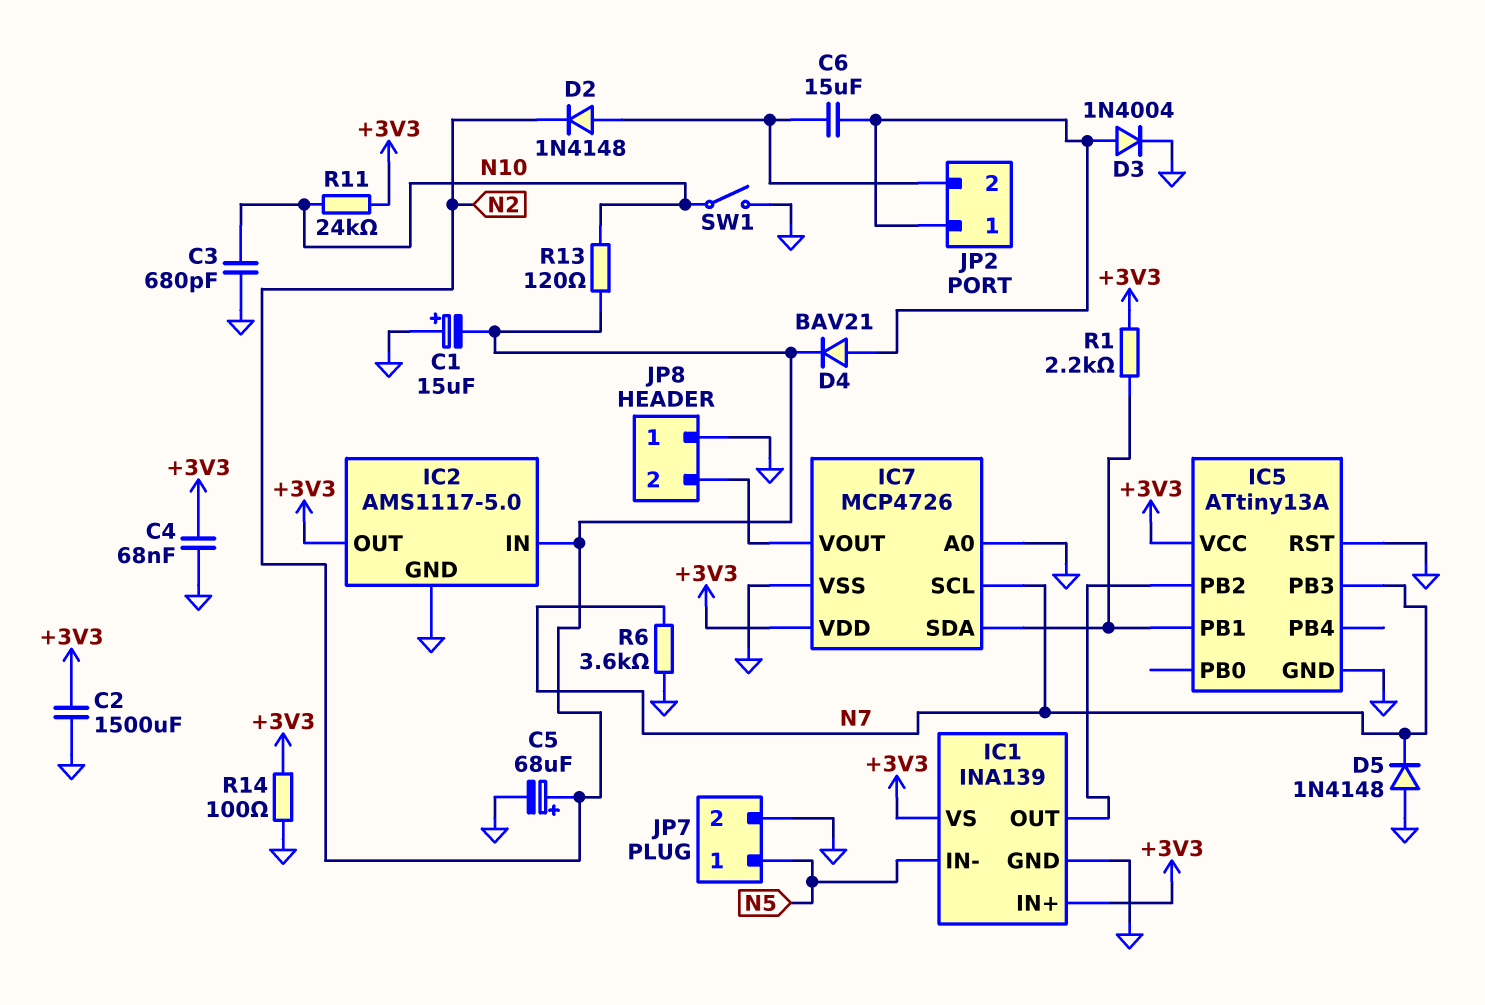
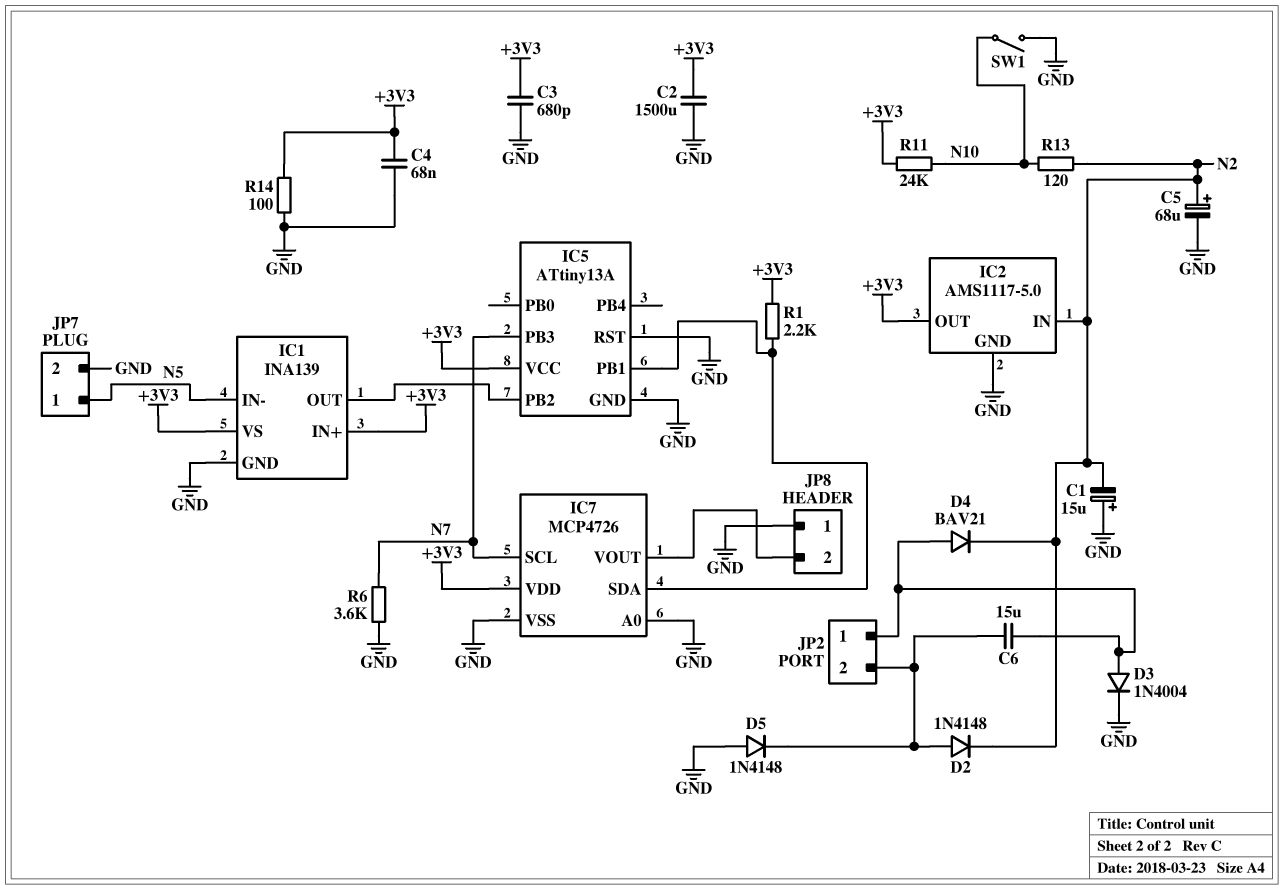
C3: 680pF (GND, N10) -> 680pF (+3V3, GND)
D5: diode 1N4148 (A GND, K N7) -> diode 1N4148 (A GND, K JP2/2)

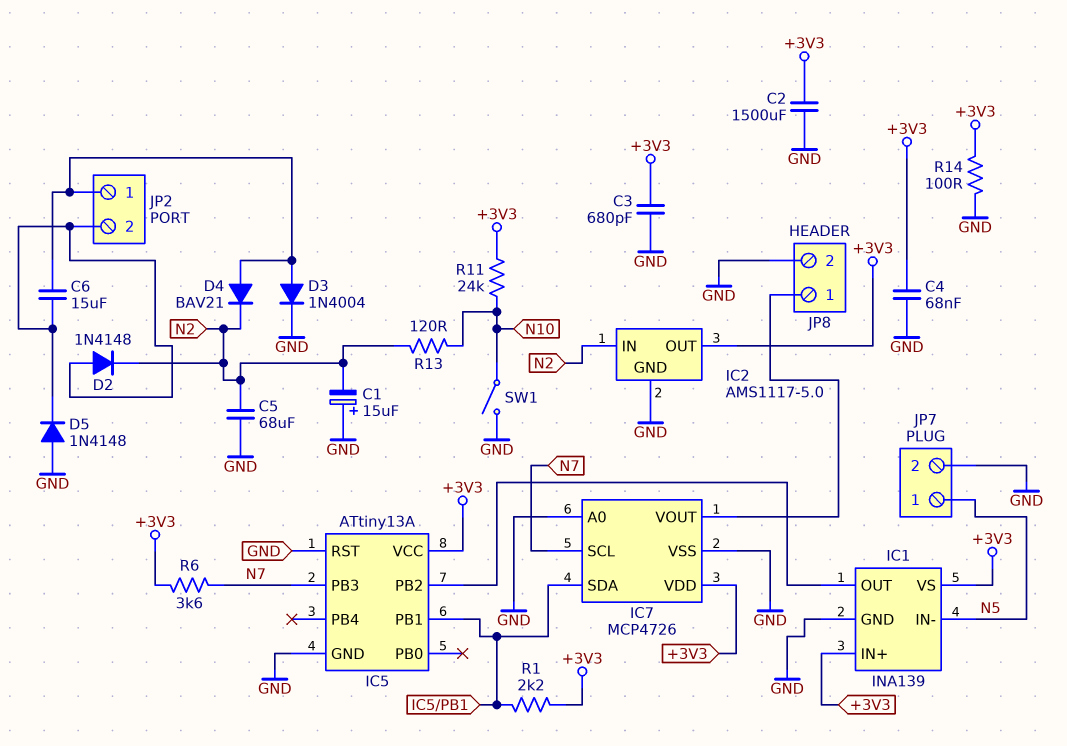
C5: 68uF (plus N2, minus GND) -> 68uF (GND, N2)
JP8 pin 1: GND -> IC7/VOUT
JP8 pin 2: IC7/VOUT -> GND
R6: 3.6k (GND, N7) -> 3.6k (+3V3, N7)

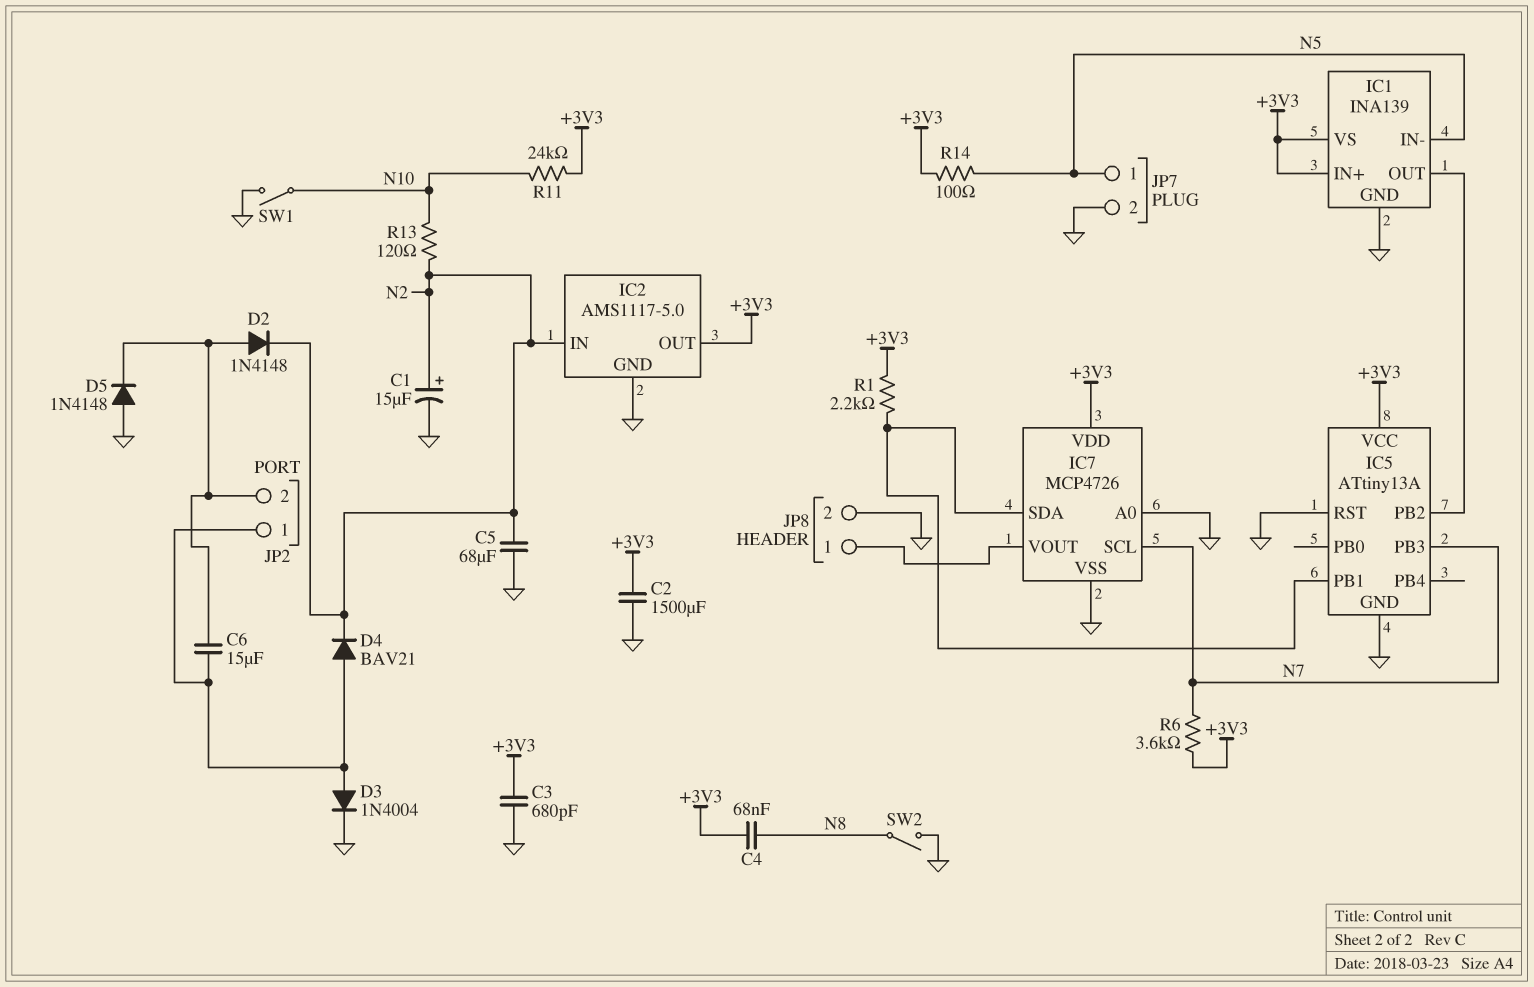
C1: 15uF (plus GND, minus N2) -> 15uF (plus N2, minus GND)
C4: 68nF (+3V3, GND) -> 68nF (+3V3, N8)
R14: 100 (+3V3, GND) -> 100 (+3V3, N5)
SW2: none -> switch (GND, N8)

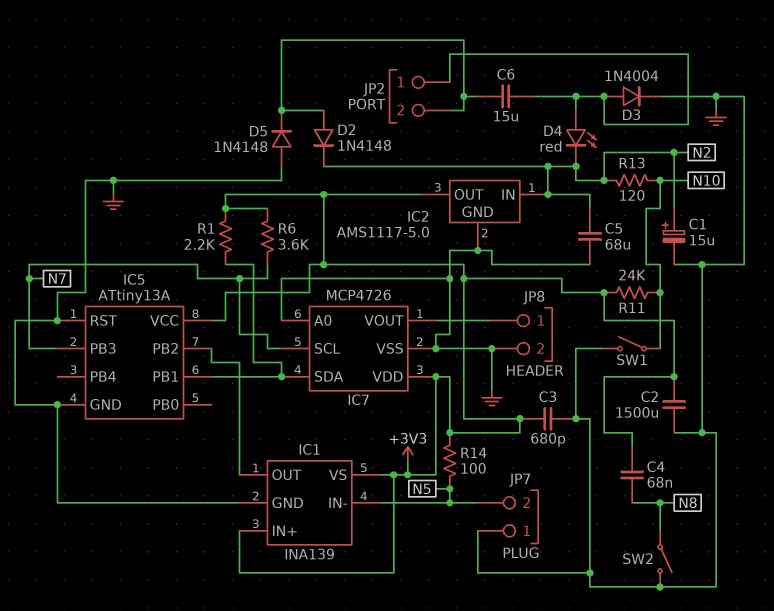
D4: diode BAV21 (A JP2/1, K N2) -> LED red (A JP2/1, K N2)
JP7 pin 1: N5 -> GND
JP7 pin 2: GND -> N5

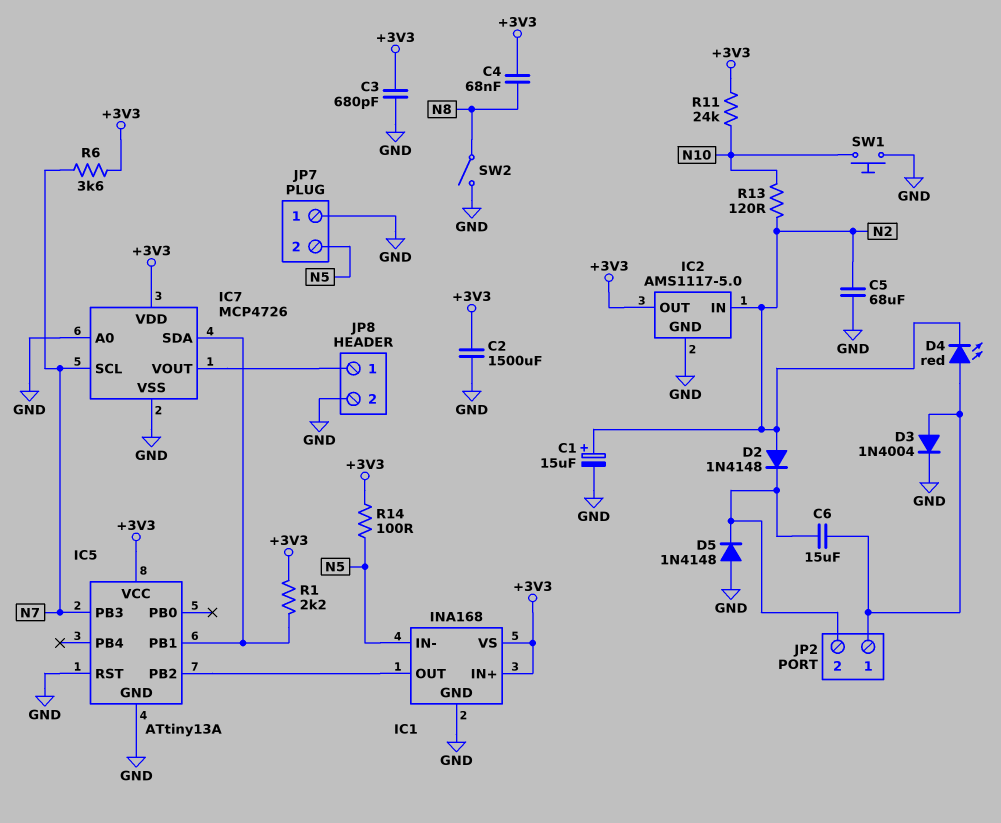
D2: diode 1N4148 (A JP2/2, K N2) -> diode 1N4148 (A N2, K JP2/2)
IC1: INA139 -> INA168
SW1: switch (GND, N10) -> button (GND, N10)

